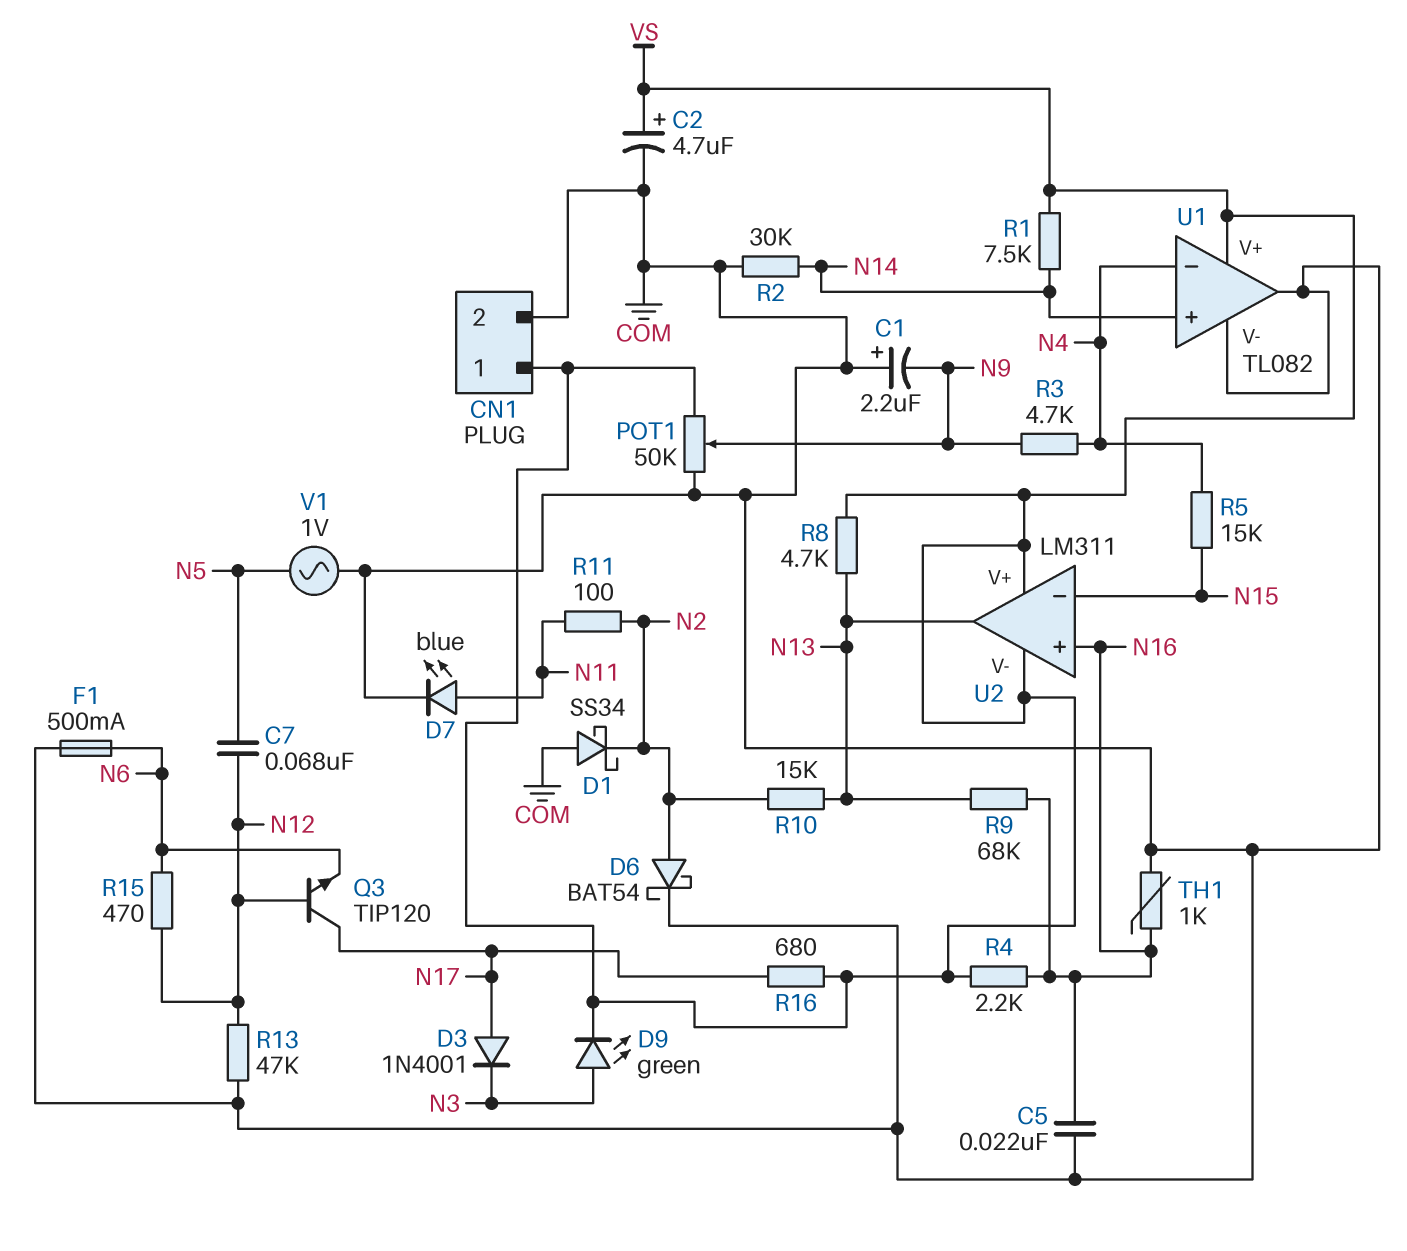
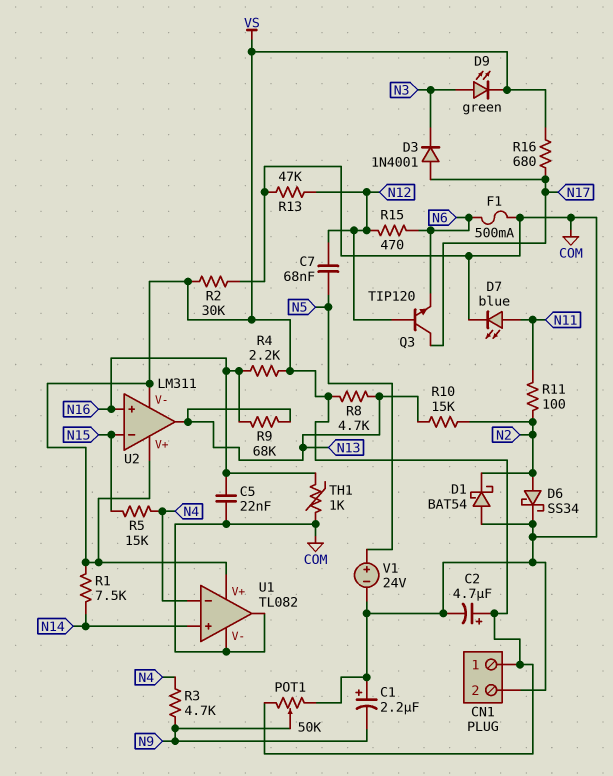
D1: schottky SS34 (A COM, K N2) -> schottky BAT54 (A COM, K N2)
D6: schottky BAT54 (A N2, K COM) -> schottky SS34 (A N2, K COM)
R2: 30k (COM, N14) -> 30k (COM, VS)
V1: AC 1V (COM, N5) -> 24V (plus N5, minus COM)

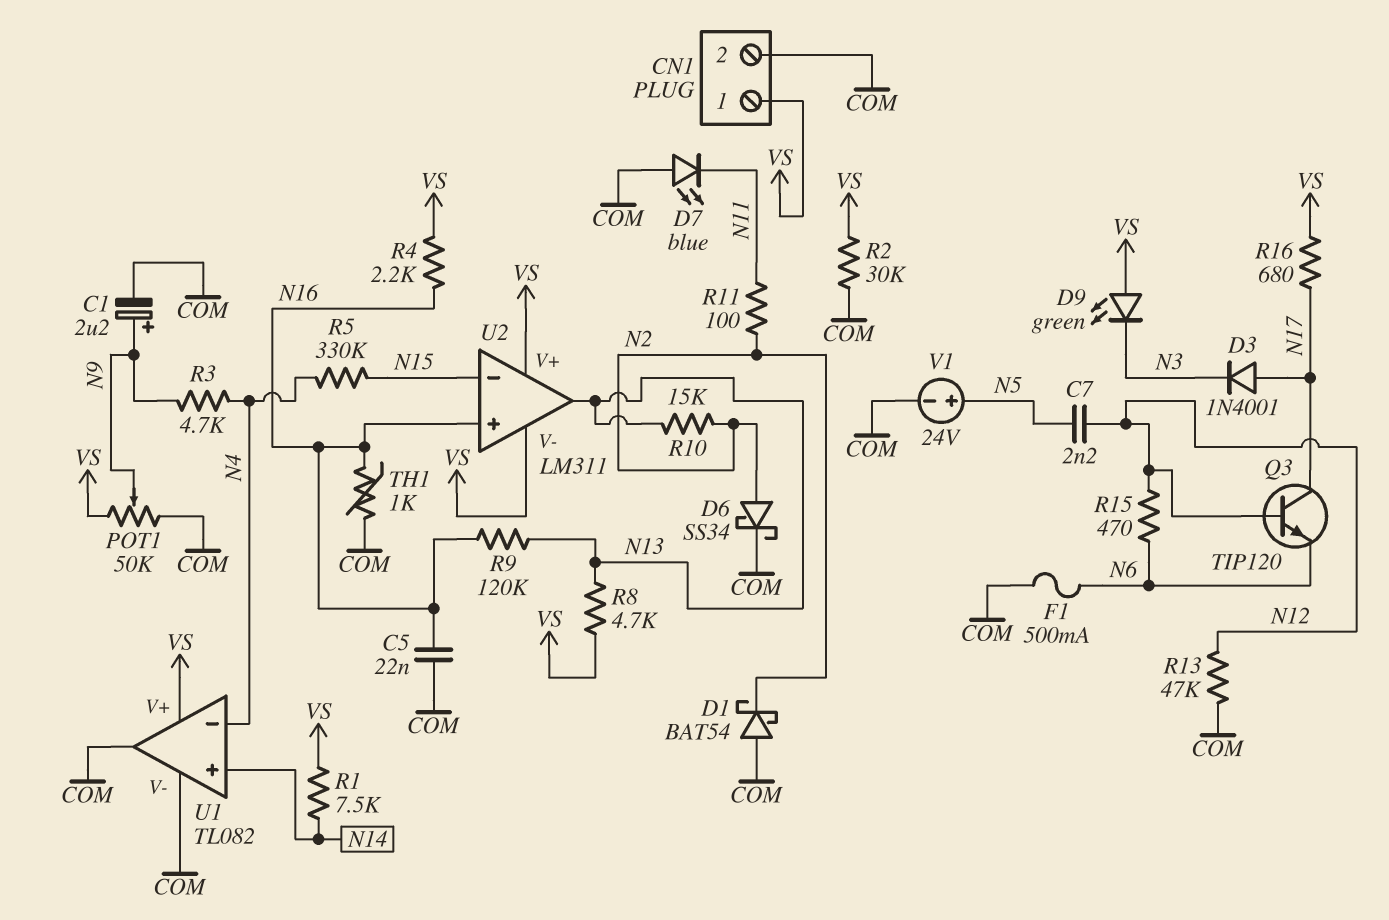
C1: 2.2uF (plus COM, minus N9) -> 2.2uF (plus N9, minus COM)
C2: 4.7uF (plus VS, minus COM) -> none
C7: 68nF (N5, N12) -> 2.2nF (N5, N12)
D7: LED blue (A N11, K COM) -> LED blue (A COM, K N11)
D9: LED green (A N3, K VS) -> LED green (A VS, K N3)
R5: 15k (N4, N15) -> 330k (N4, N15)
R9: 68k (N13, N16) -> 120k (N13, N16)

